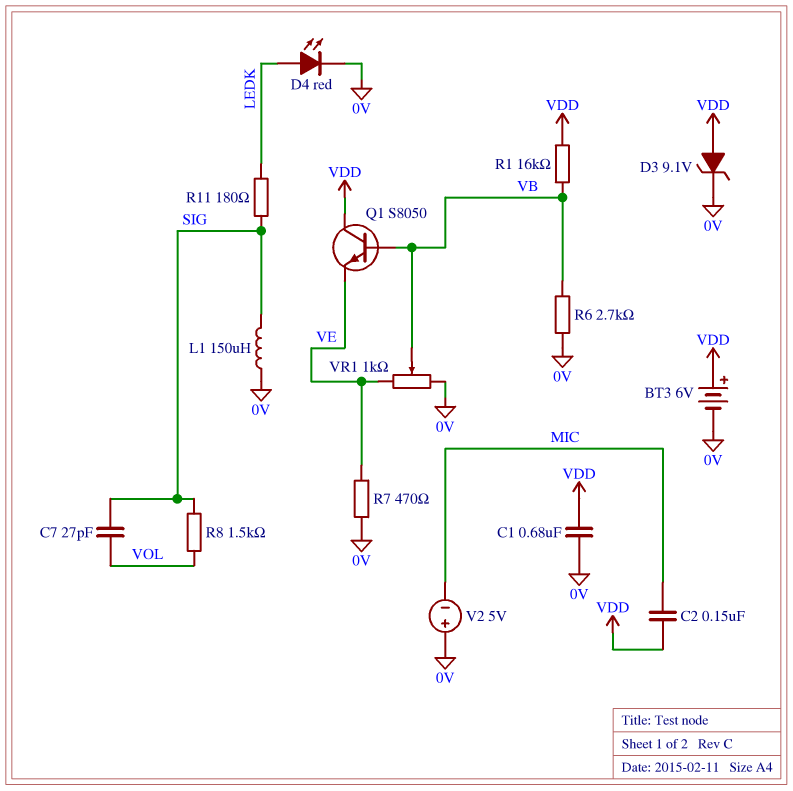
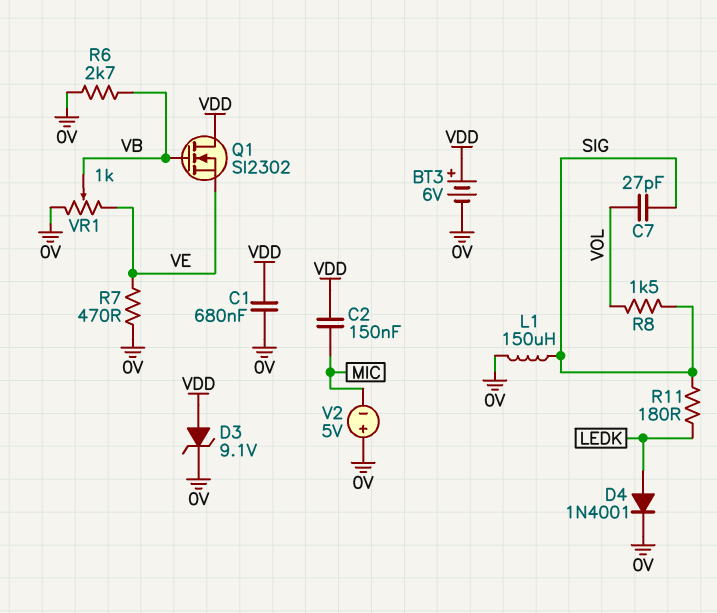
D4: LED red (A LEDK, K 0V) -> diode 1N4001 (A LEDK, K 0V)
Q1: NPN S8050 (B VB, C VDD, E VE) -> NMOS SI2302 (G VB, D VDD, S VE)
R1: 16k (VB, VDD) -> none

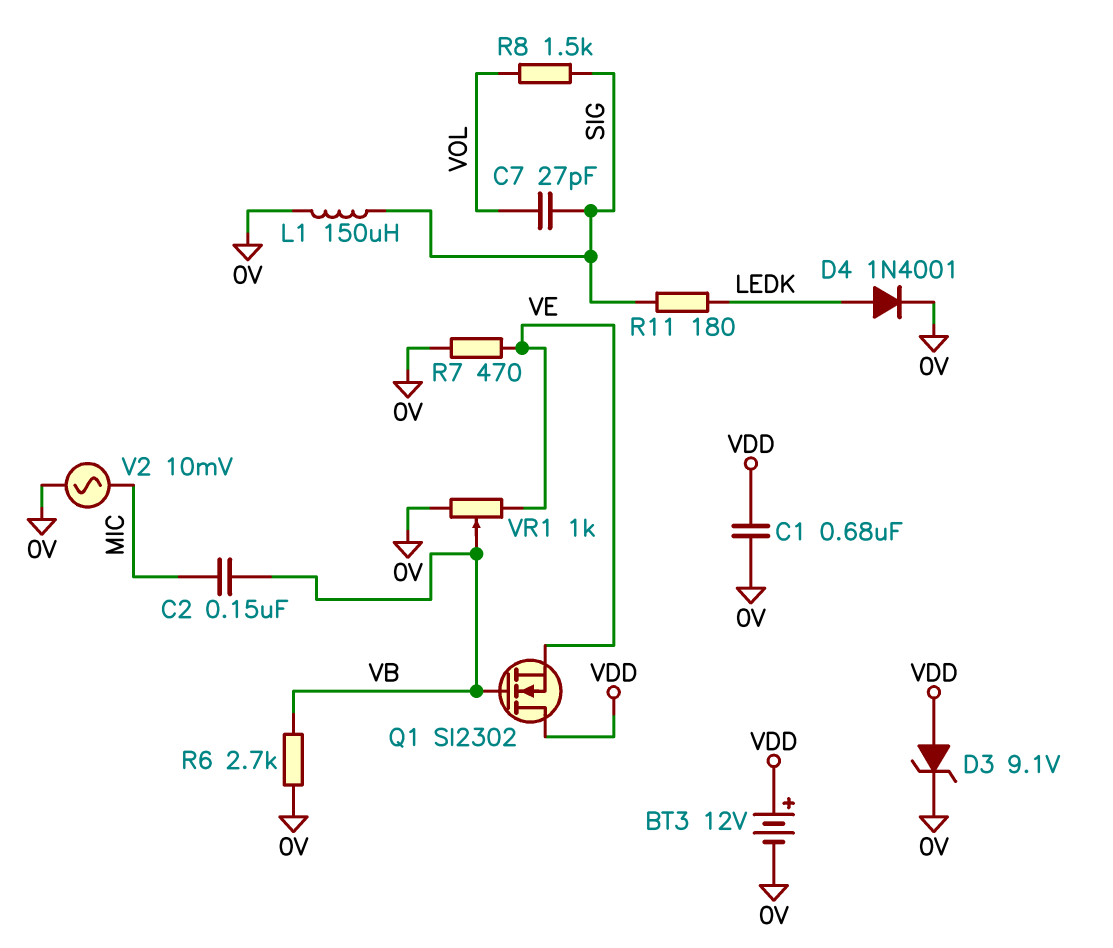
BT3: 6V (plus VDD, minus 0V) -> 12V (plus VDD, minus 0V)
C2: 150nF (MIC, VDD) -> 150nF (MIC, VB)
V2: 5V (plus 0V, minus MIC) -> AC 10mV (0V, MIC)

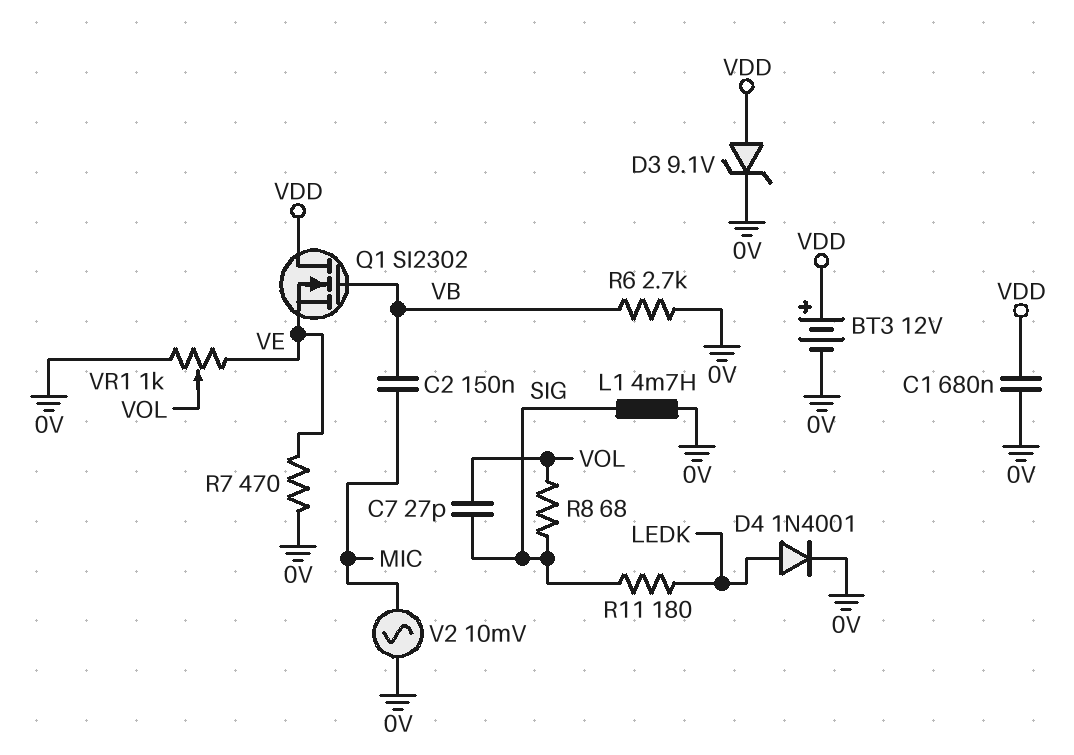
L1: 150uH (0V, SIG) -> 4.7mH (0V, SIG)
R8: 1.5k (SIG, VOL) -> 68 (SIG, VOL)
VR1: 1k (0V, VE, wiper VB) -> 1k (0V, VE, wiper VOL)

